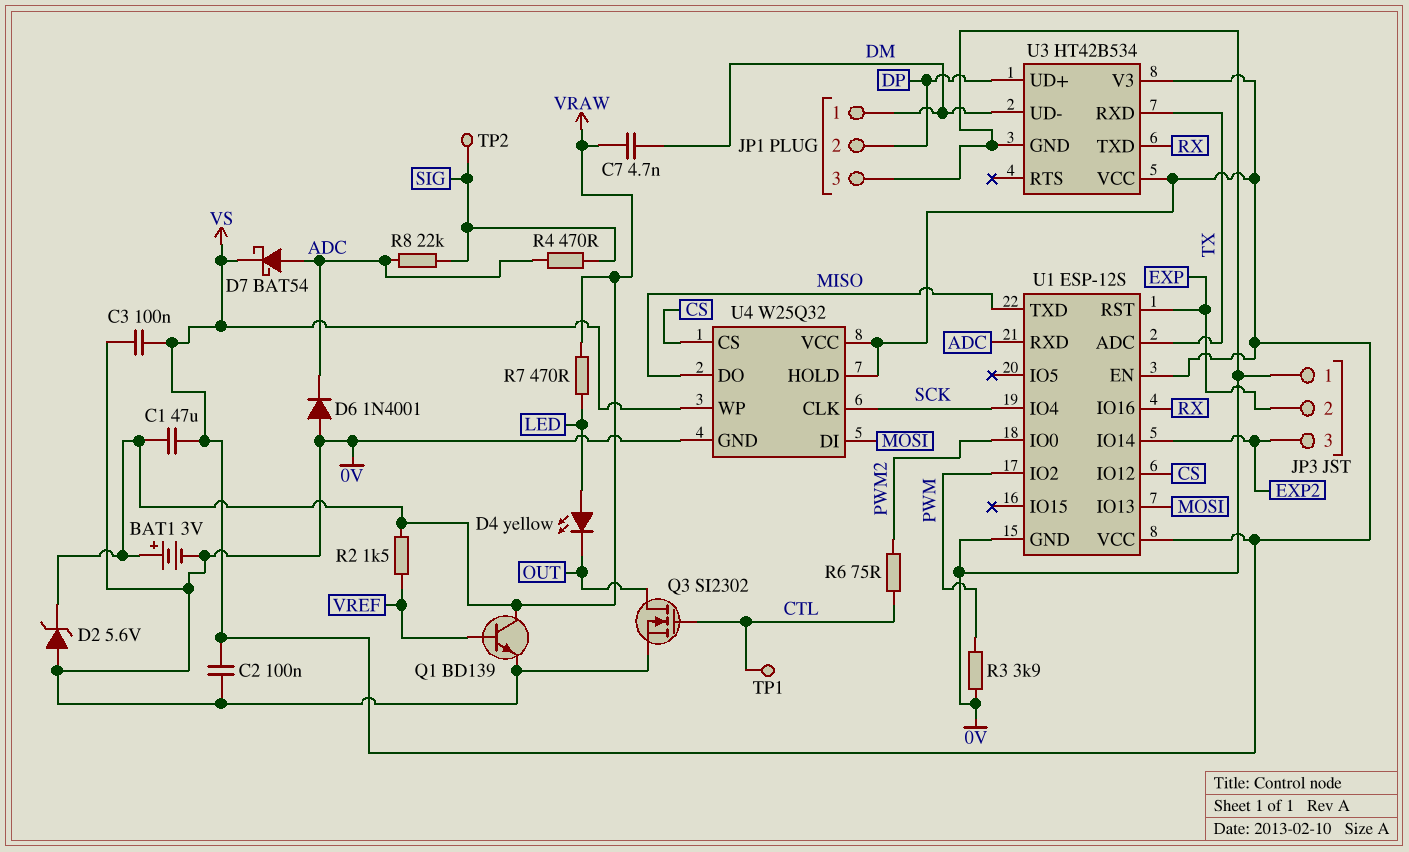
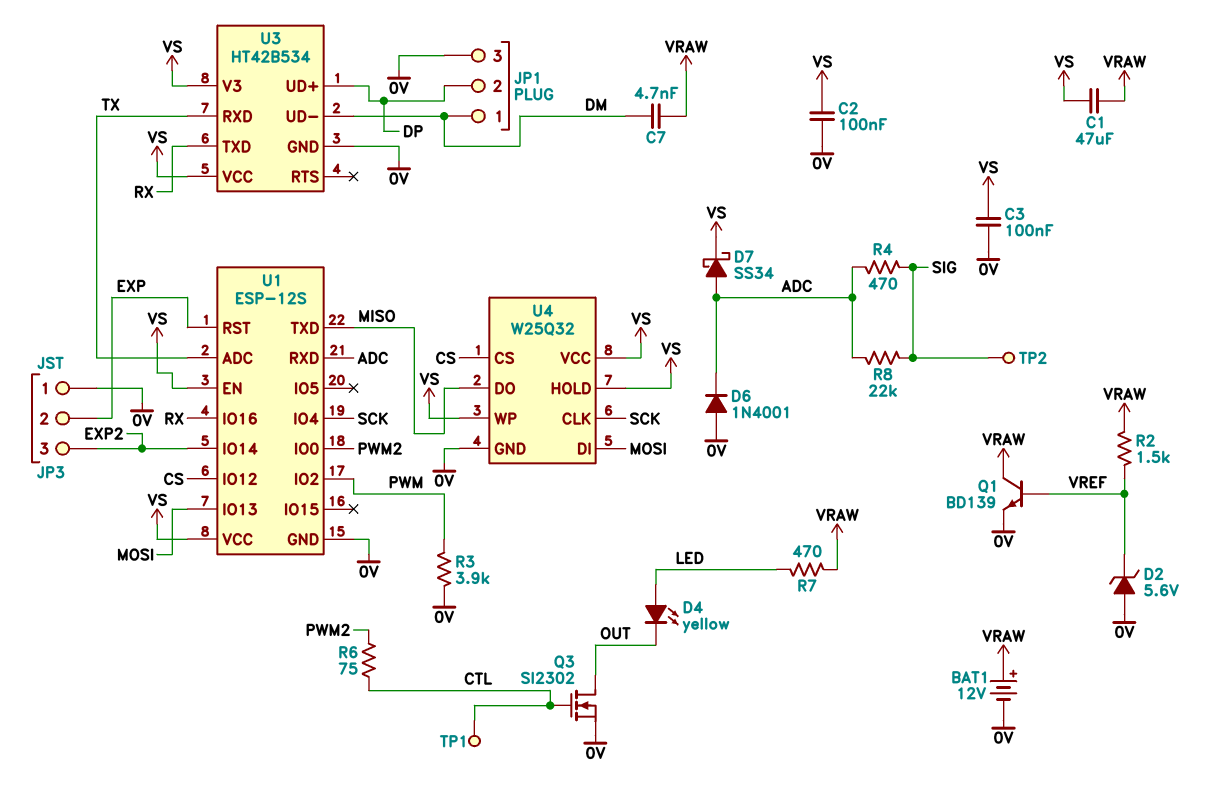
BAT1: 3V (plus VRAW, minus 0V) -> 12V (plus VRAW, minus 0V)
D2: zener 5.6V (A 0V, K VRAW) -> zener 5.6V (A 0V, K VREF)
D7: schottky BAT54 (A ADC, K VS) -> schottky SS34 (A ADC, K VS)

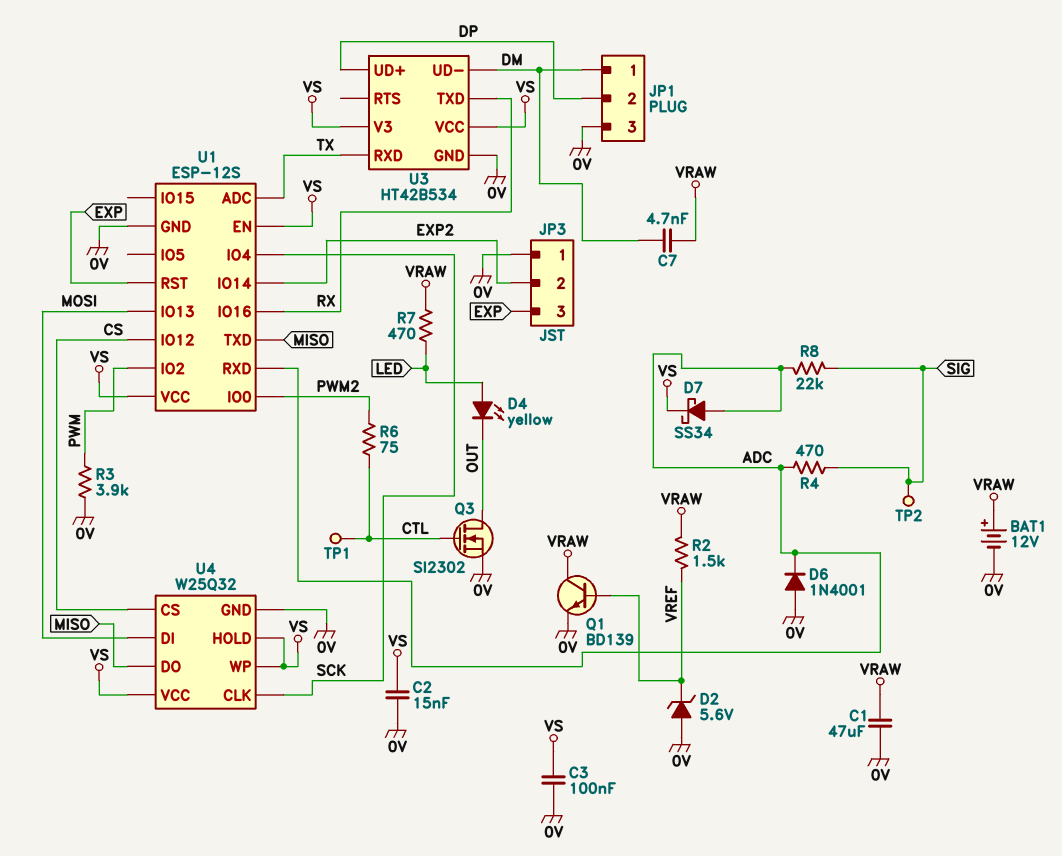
C1: 47uF (VRAW, VS) -> 47uF (0V, VRAW)
C2: 100nF (0V, VS) -> 15nF (0V, VS)
JP3 pin 2: EXP -> EXP2
JP3 pin 3: EXP2 -> EXP

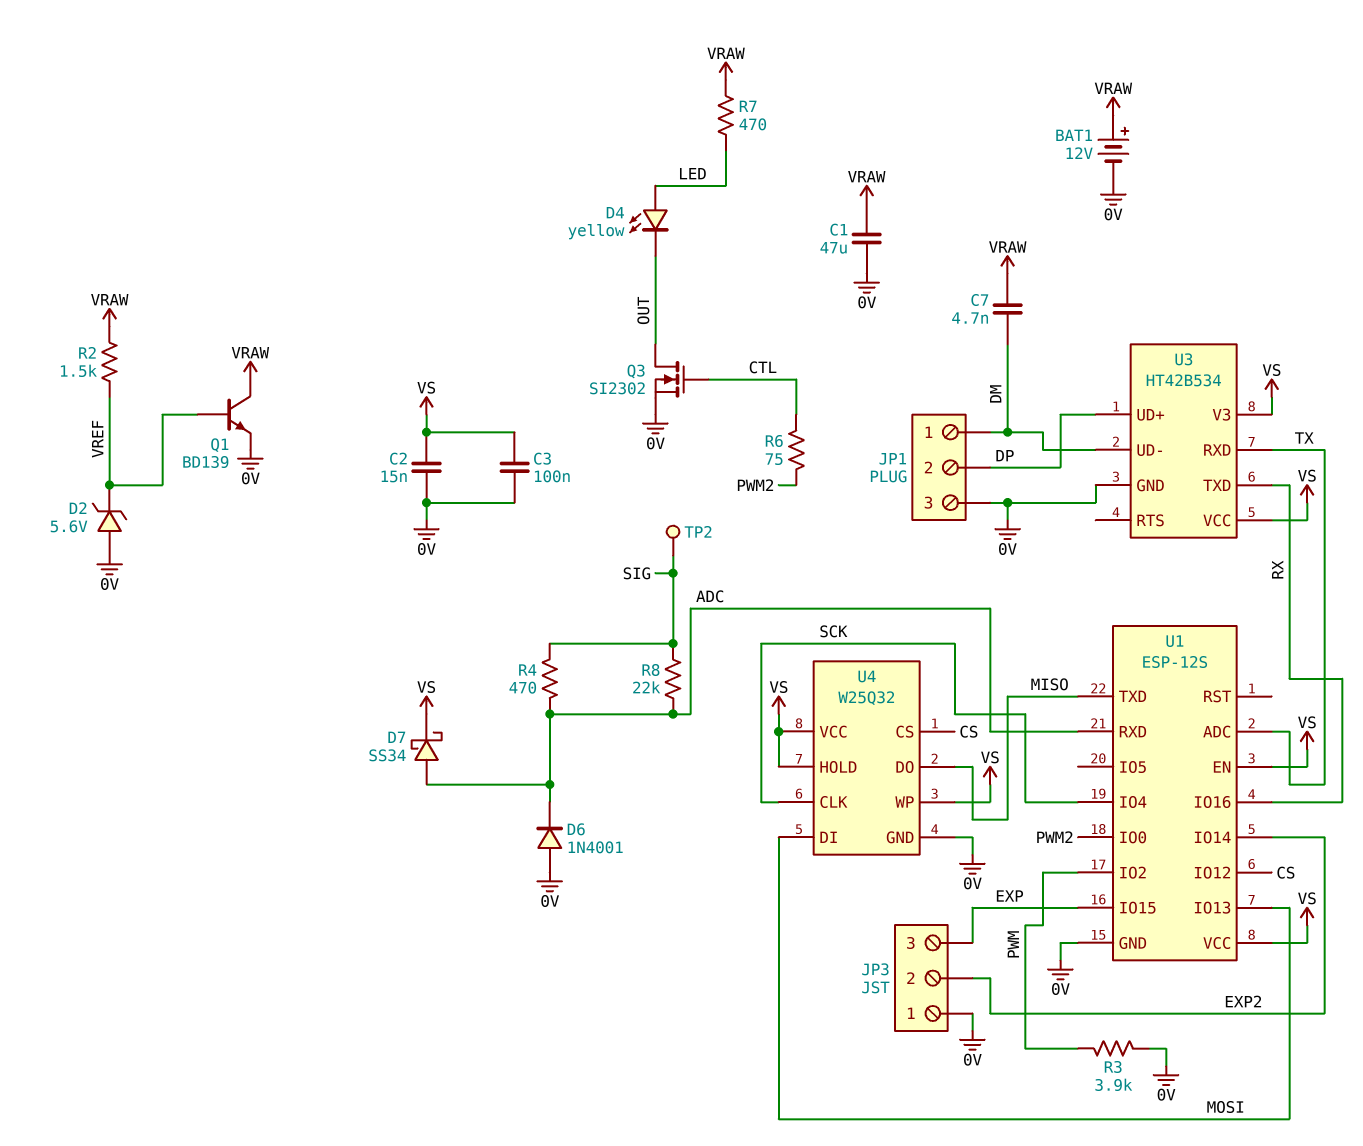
TP1: test point (CTL) -> none
U1 pin IO15: none -> EXP
U1 pin RST: EXP -> none

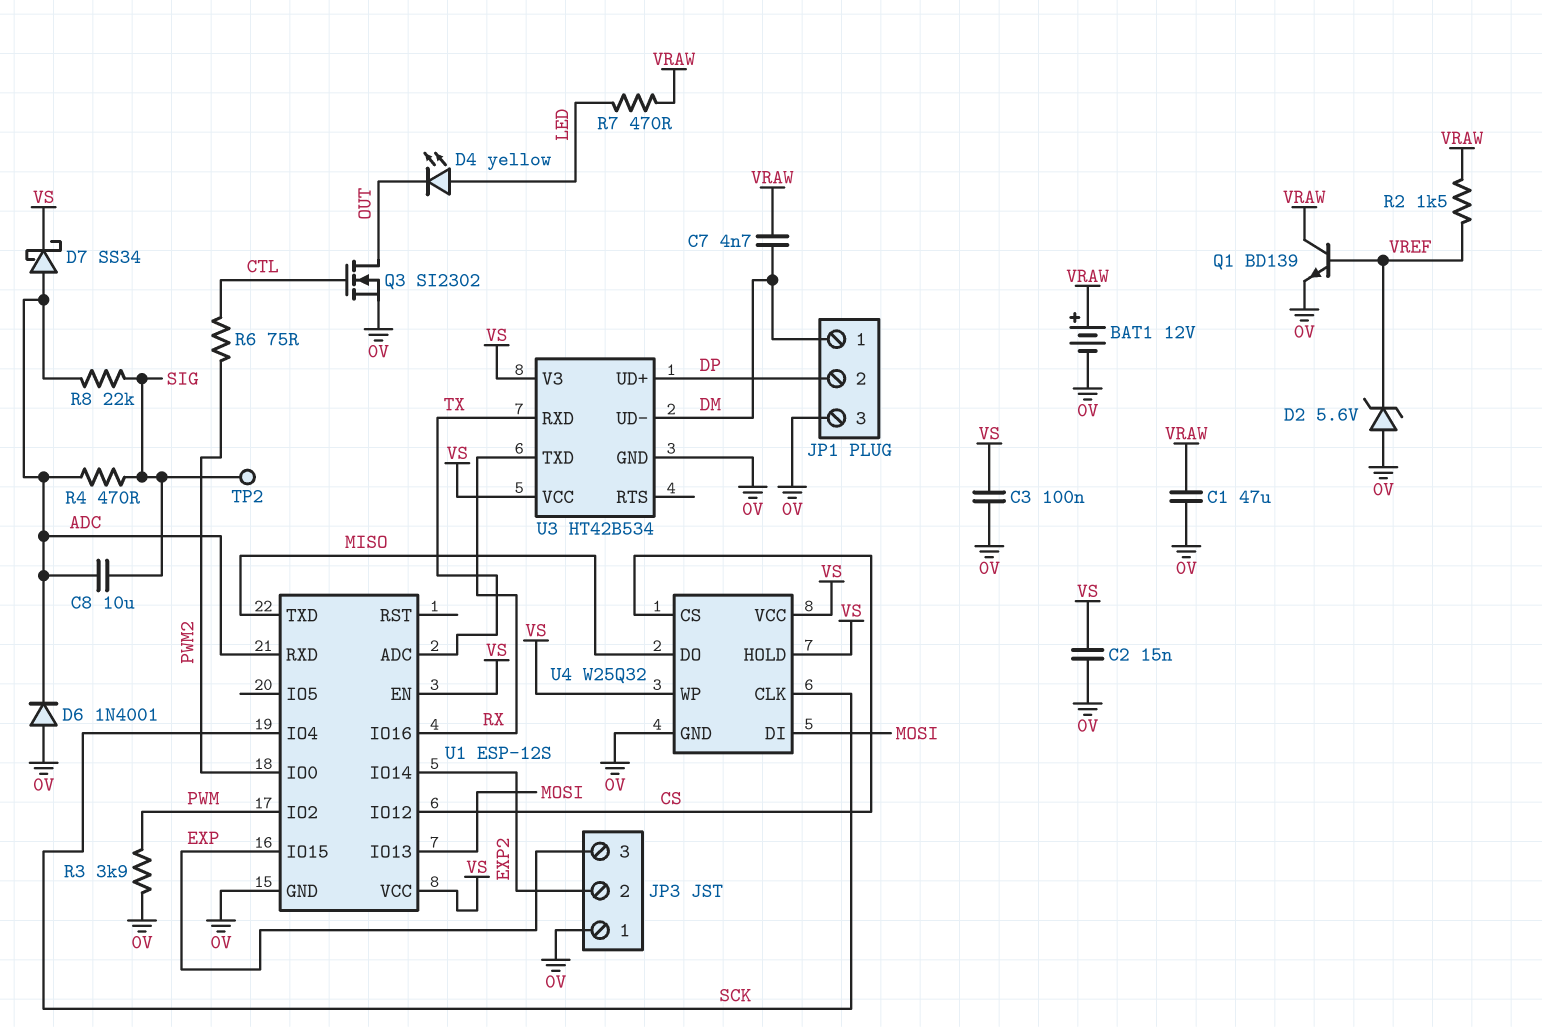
C8: none -> 10uF (ADC, SIG)

